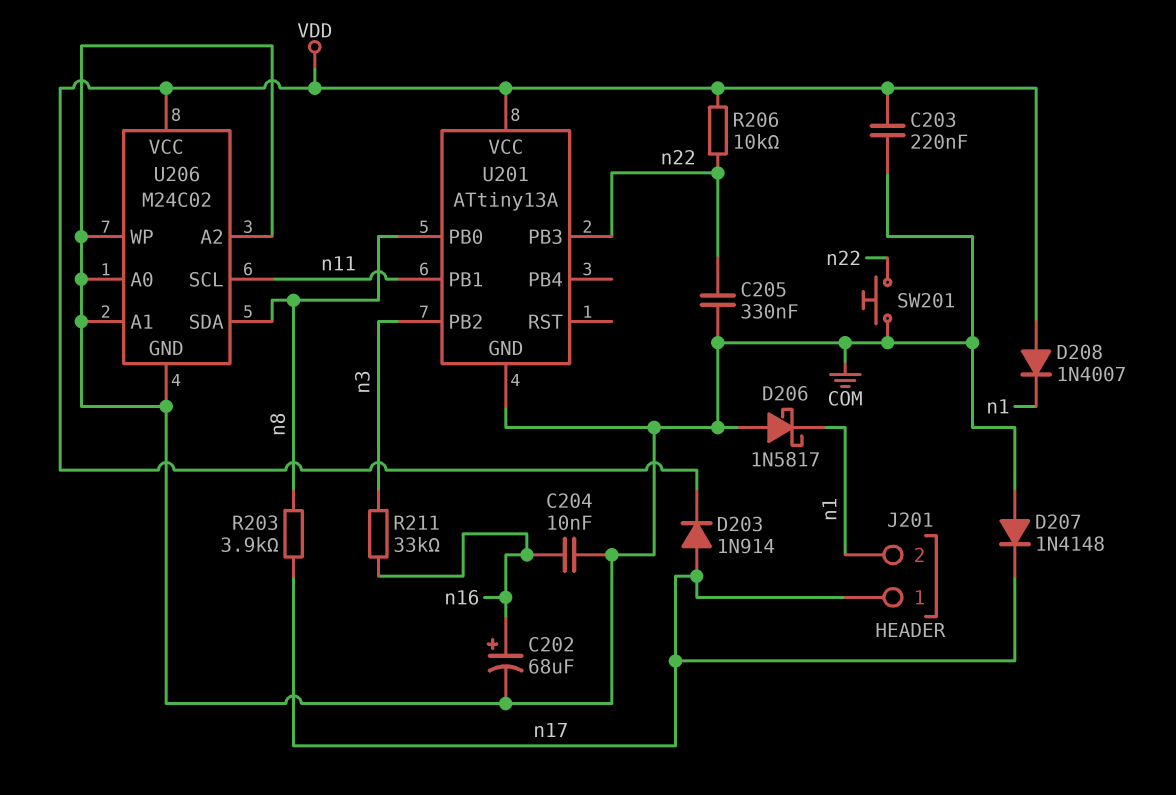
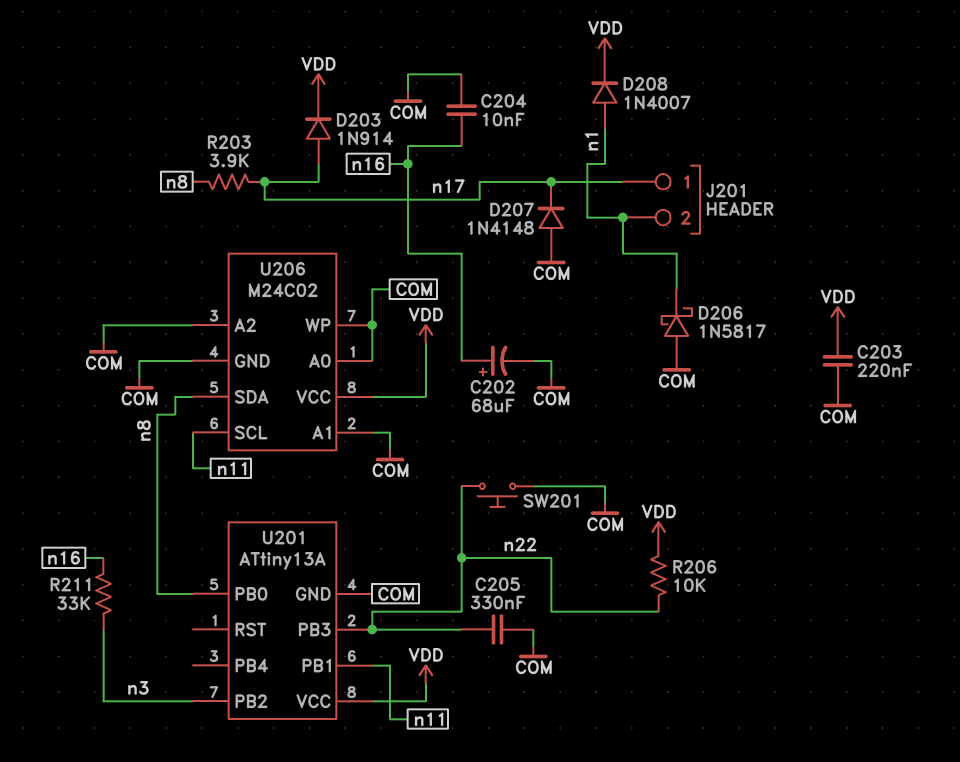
D208: diode 1N4007 (A VDD, K n1) -> diode 1N4007 (A n1, K VDD)

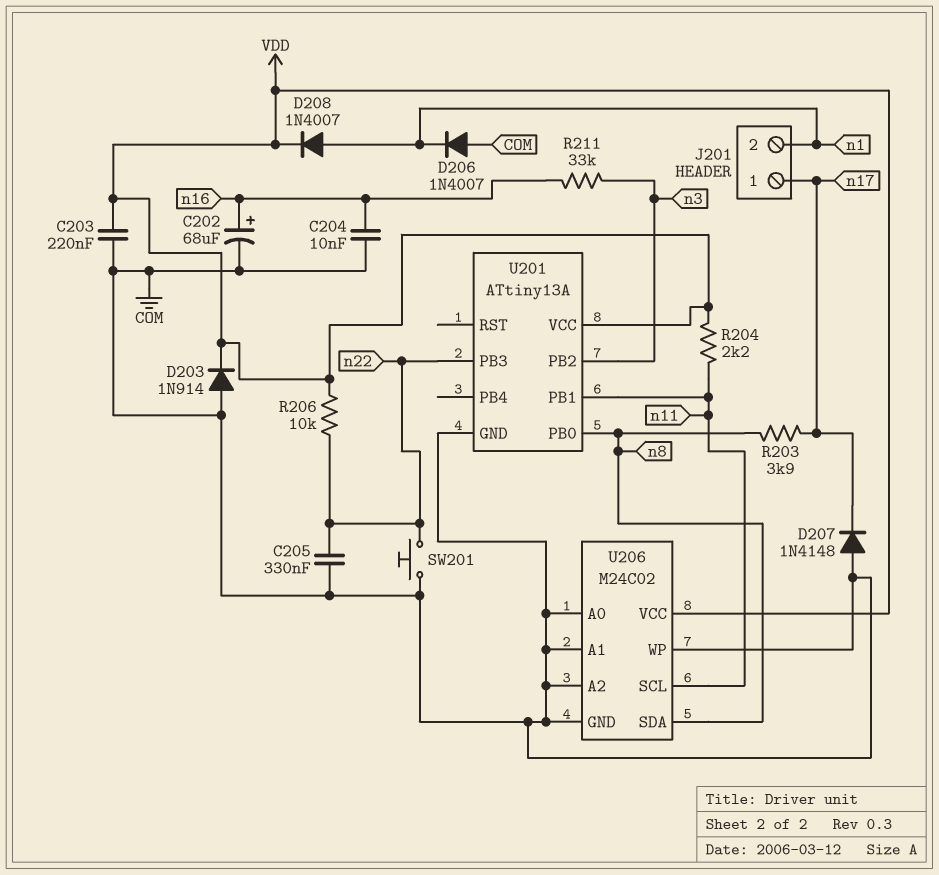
D203: diode 1N914 (A n17, K VDD) -> diode 1N914 (A COM, K VDD)
D206: schottky 1N5817 (A COM, K n1) -> diode 1N4007 (A COM, K n1)
R204: none -> 2.2k (VDD, n11)

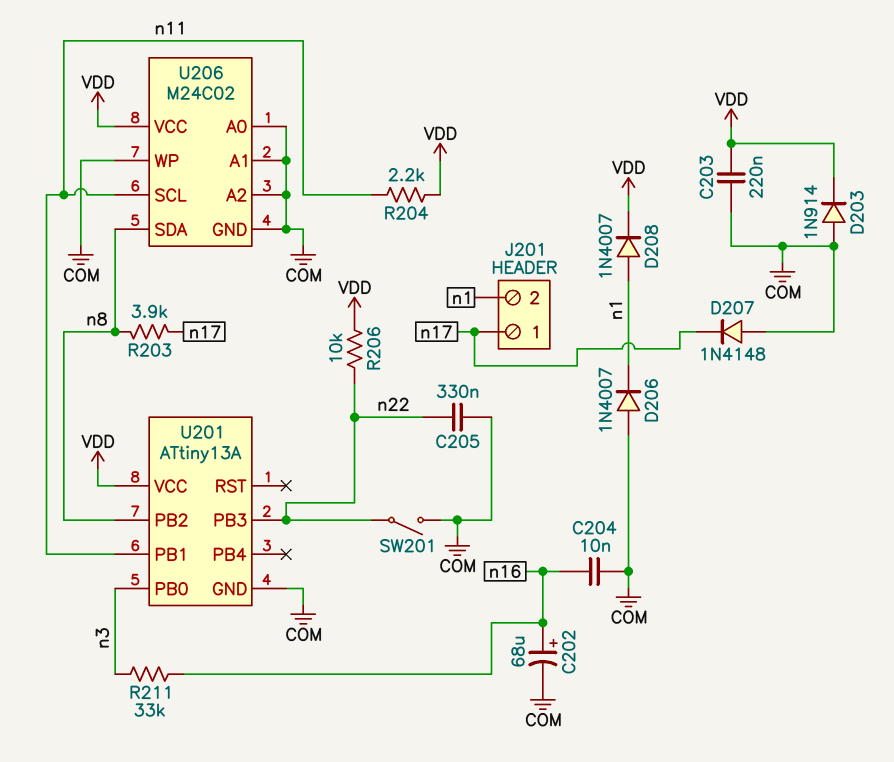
SW201: button (COM, n22) -> switch (COM, n22)
U201 pin PB0: n8 -> n3
U201 pin PB2: n3 -> n8

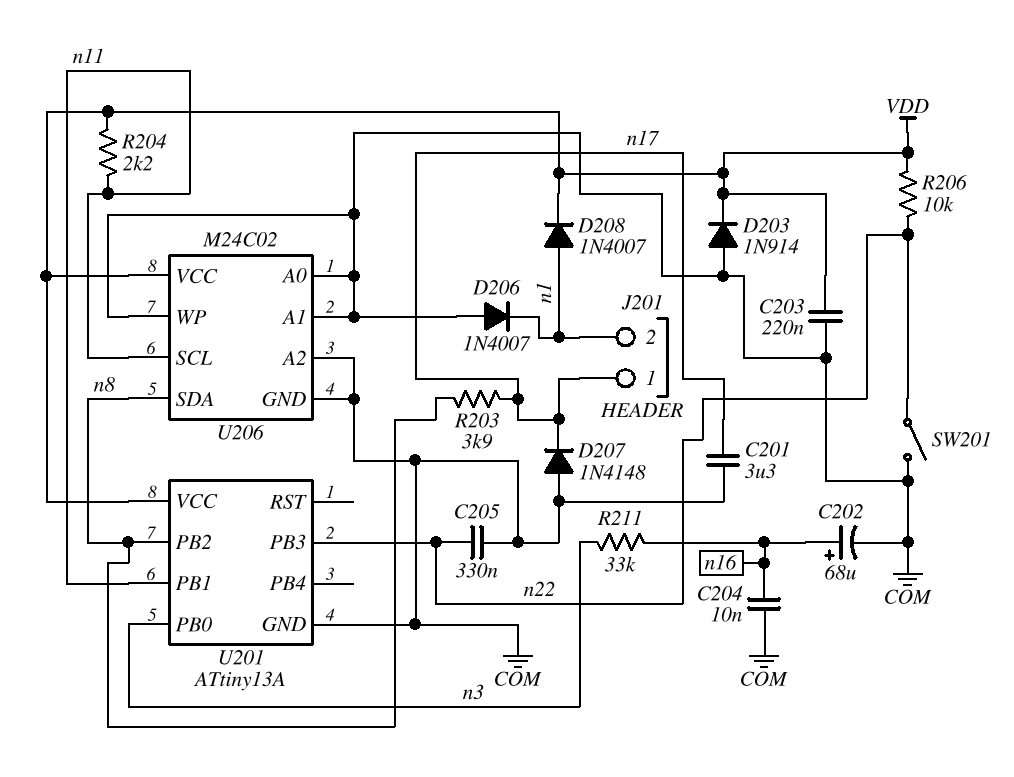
C201: none -> 3.3uF (COM, n17)

